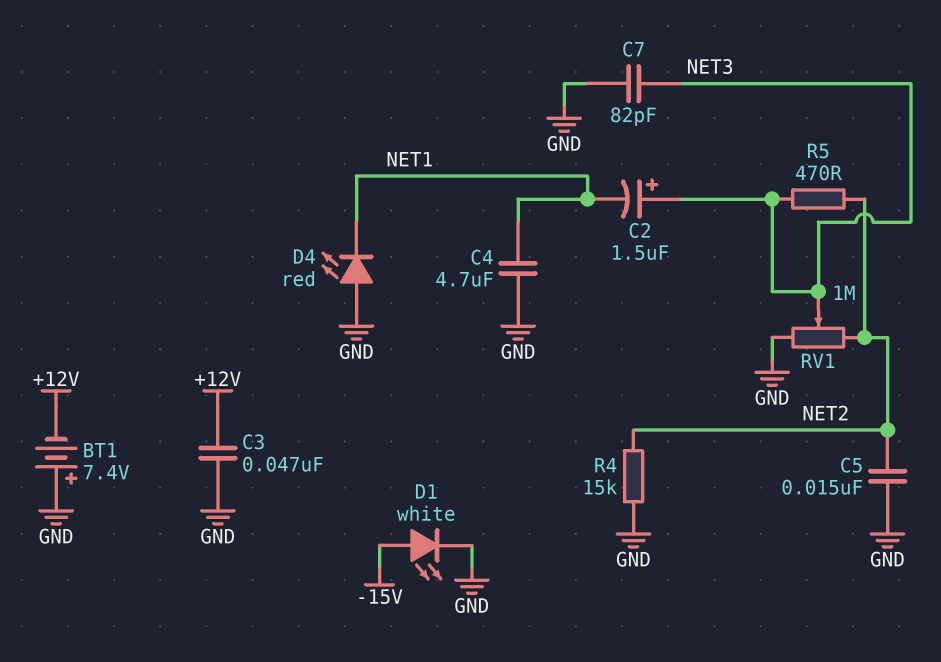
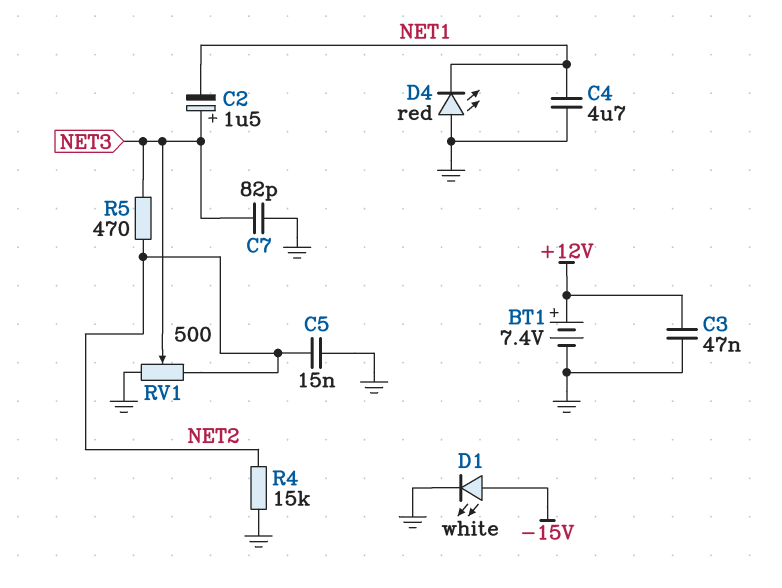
BT1: 7.4V (plus GND, minus +12V) -> 7.4V (plus +12V, minus GND)
RV1: 1M (GND, NET2, wiper NET3) -> 500 (GND, NET2, wiper NET3)

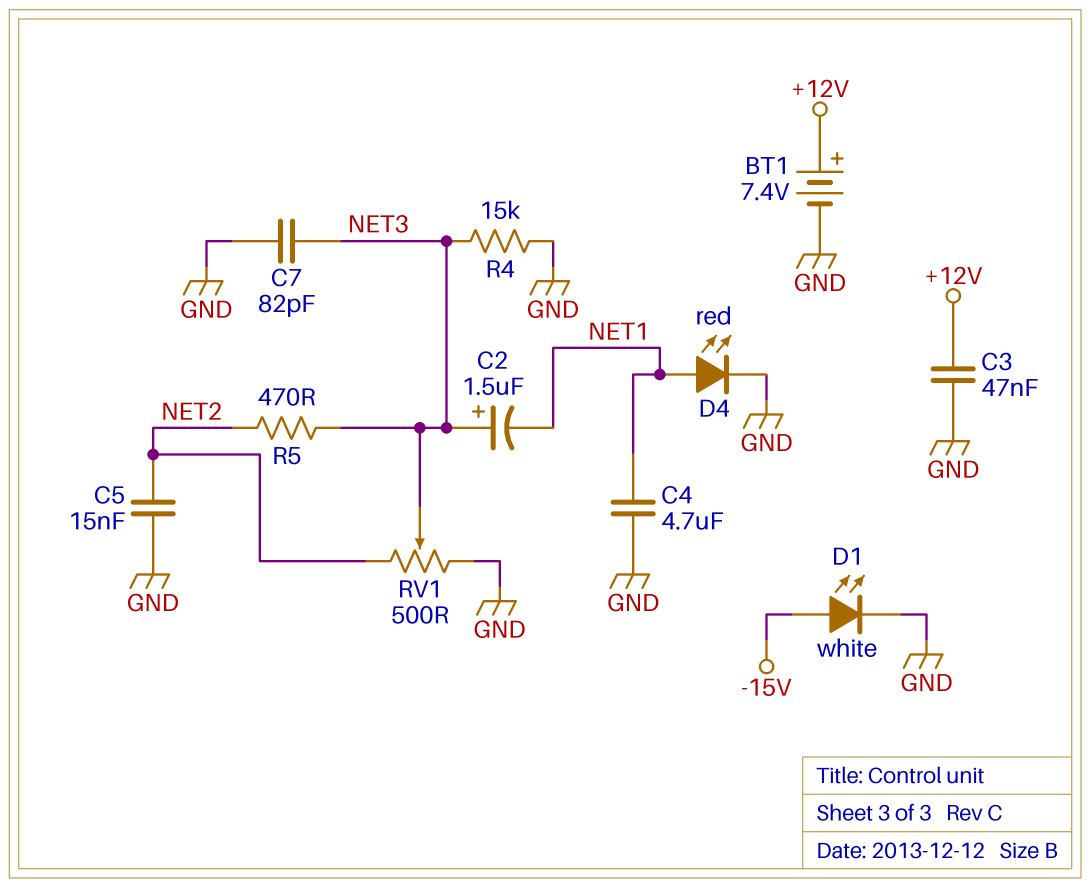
D4: LED red (A GND, K NET1) -> LED red (A NET1, K GND)
R4: 15k (GND, NET2) -> 15k (GND, NET3)

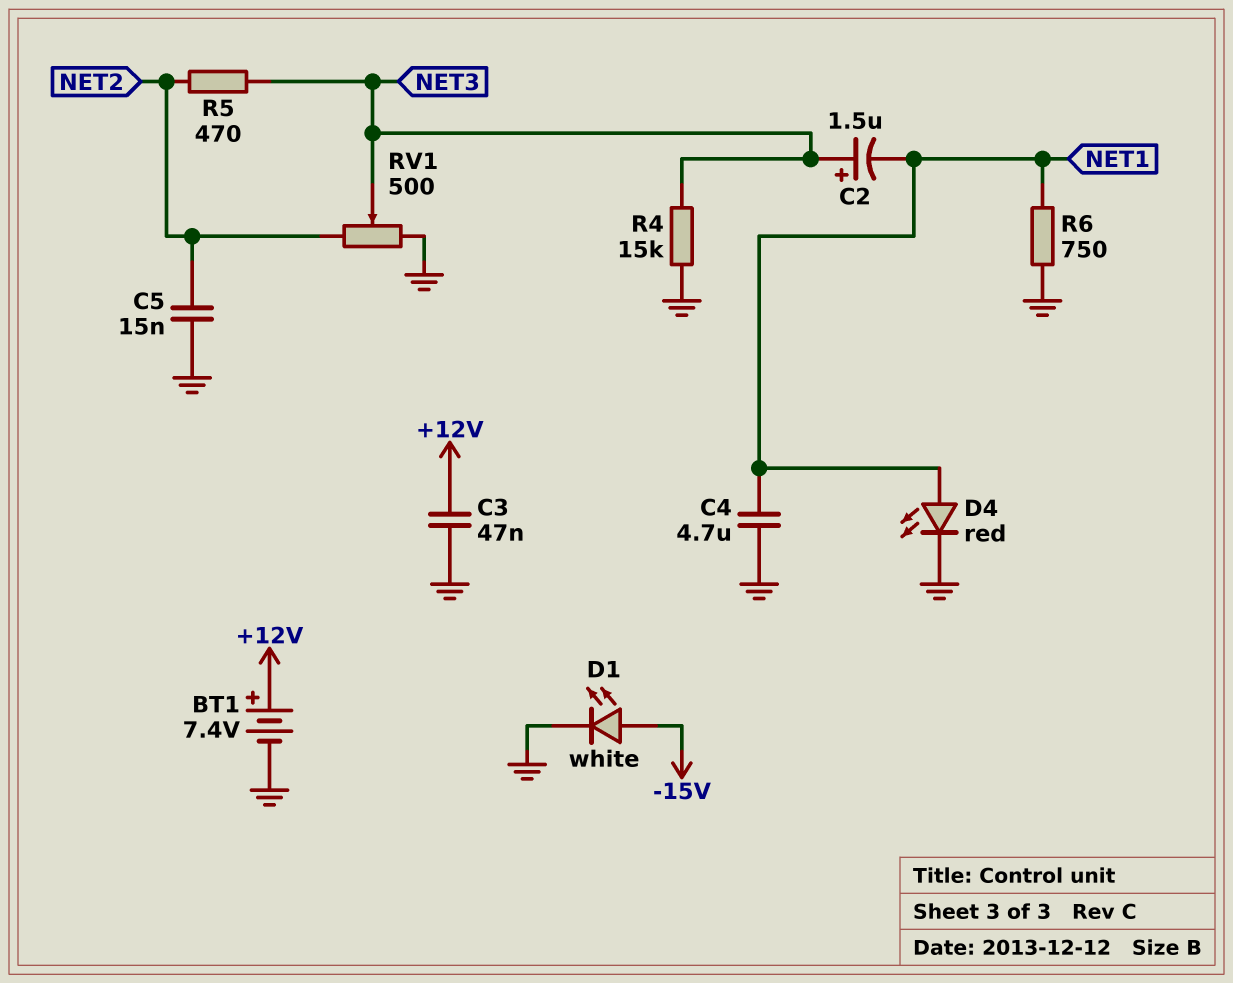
C7: 82pF (GND, NET3) -> none
R6: none -> 750 (GND, NET1)

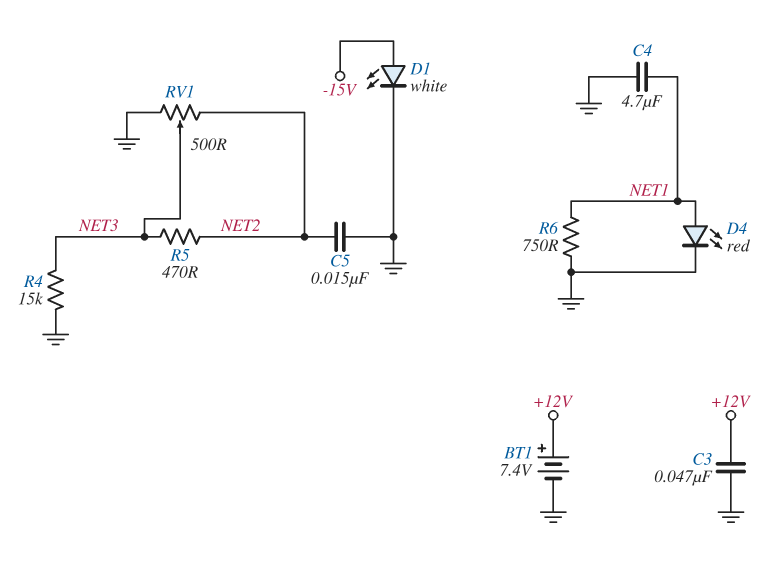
C2: 1.5uF (plus NET3, minus NET1) -> none

